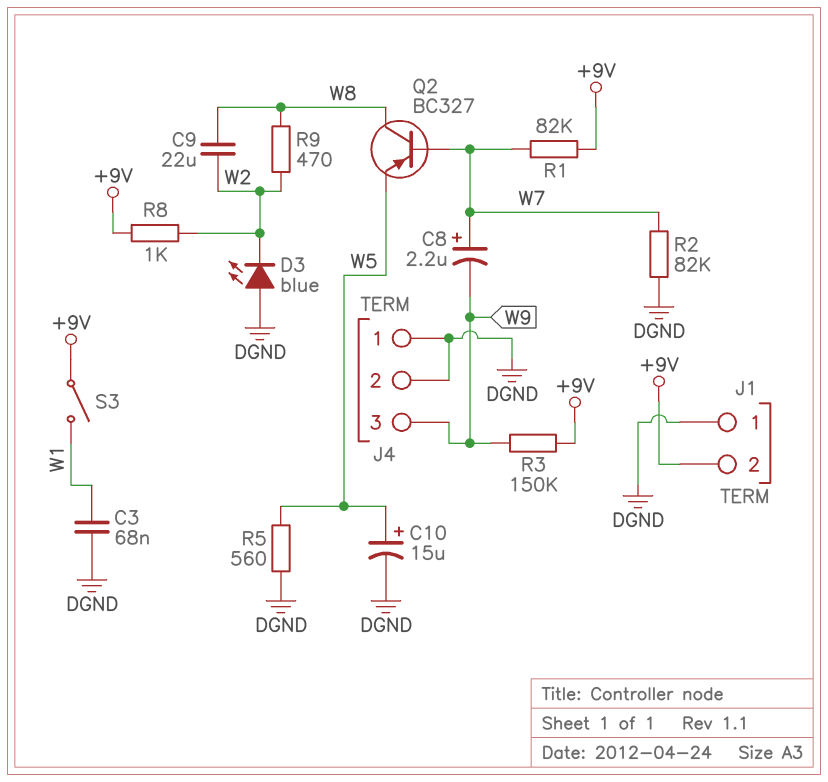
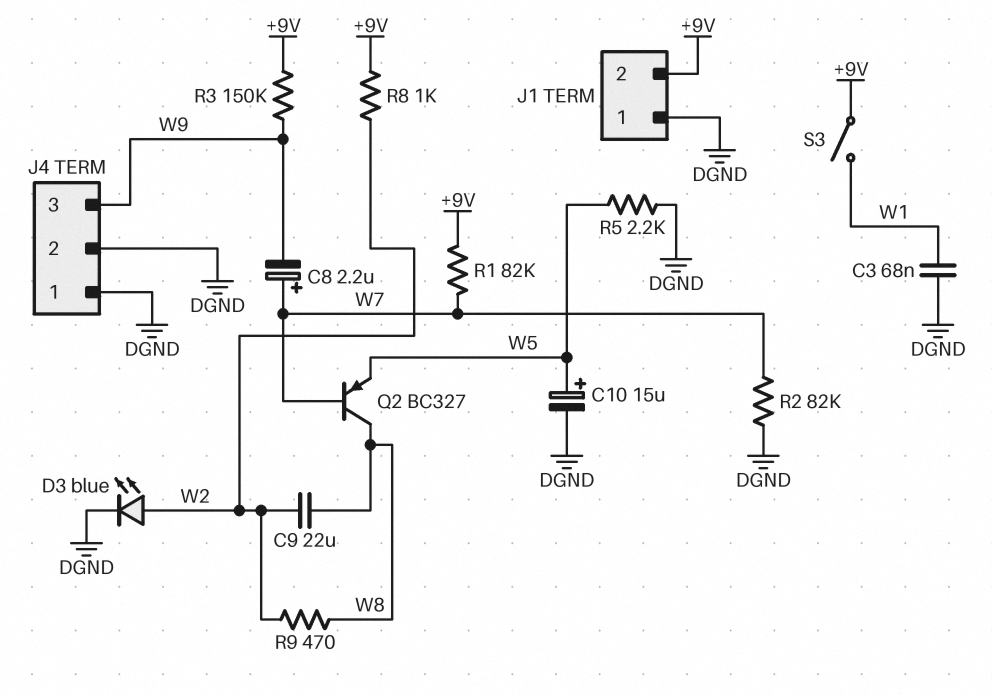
D3: LED blue (A DGND, K W2) -> LED blue (A W2, K DGND)
R5: 560 (DGND, W5) -> 2.2k (DGND, W5)

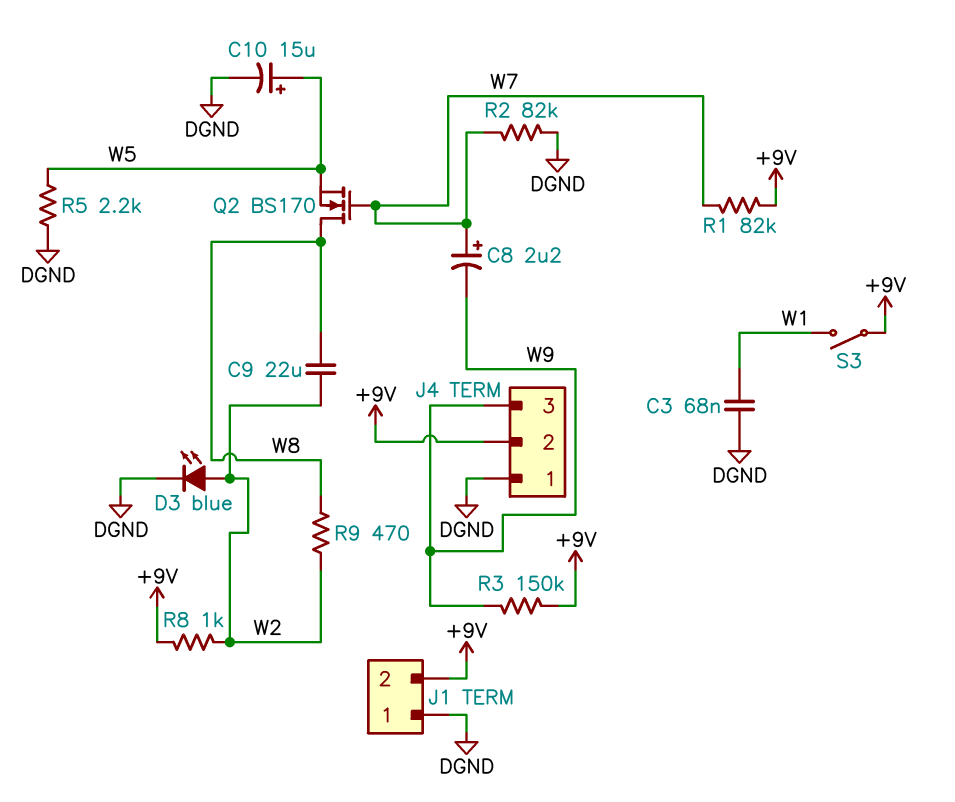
J4 pin 2: DGND -> +9V
Q2: PNP BC327 (B W7, C W8, E W5) -> NMOS BS170 (G W7, D W8, S W5)

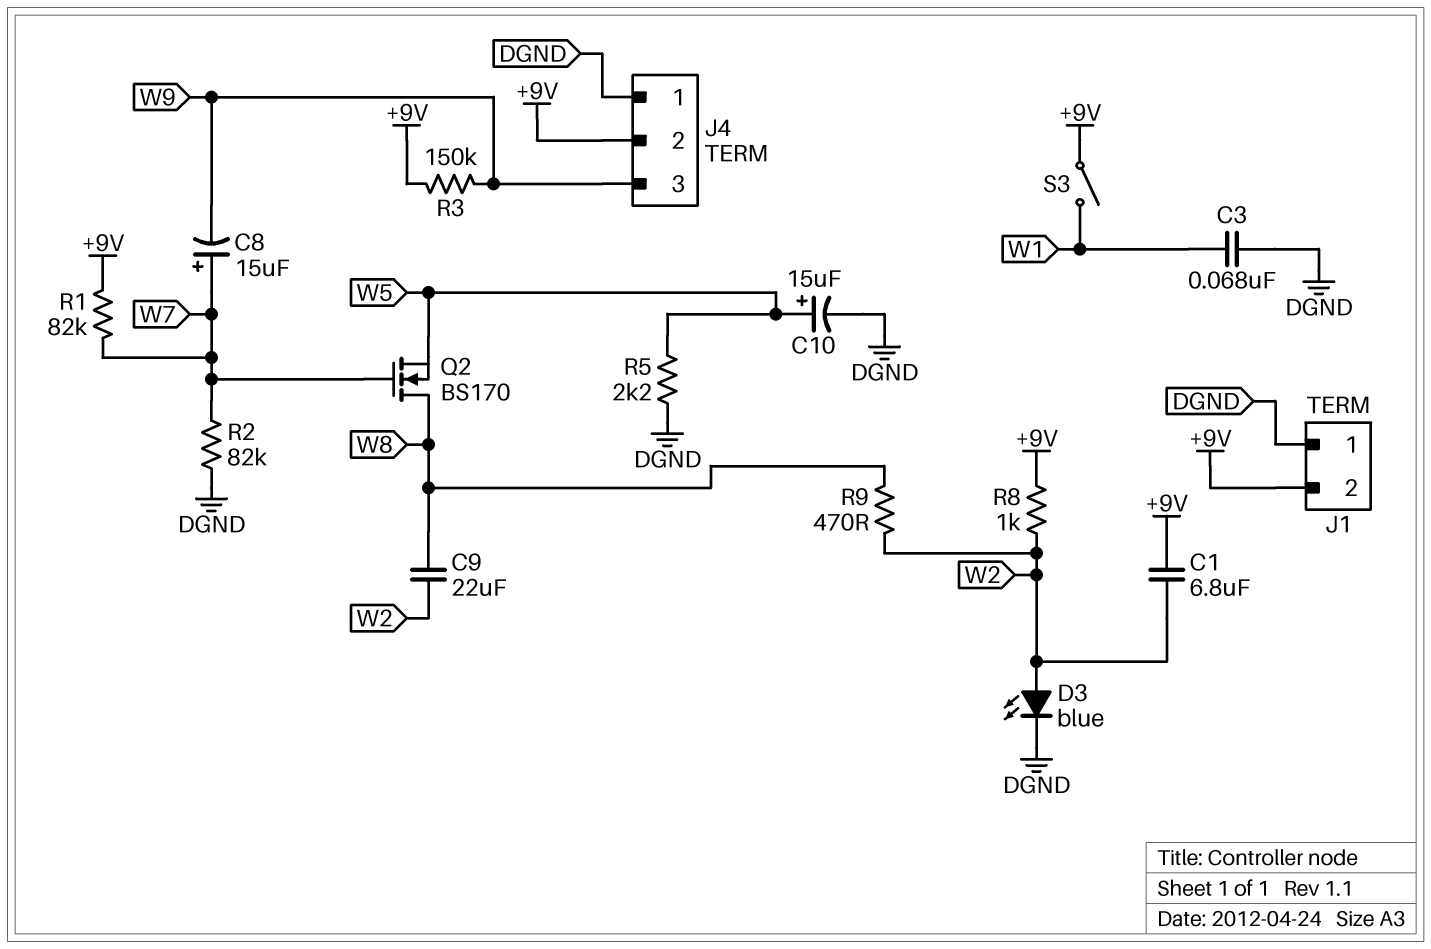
C1: none -> 6.8uF (+9V, W2)
C8: 2.2uF (plus W7, minus W9) -> 15uF (plus W7, minus W9)

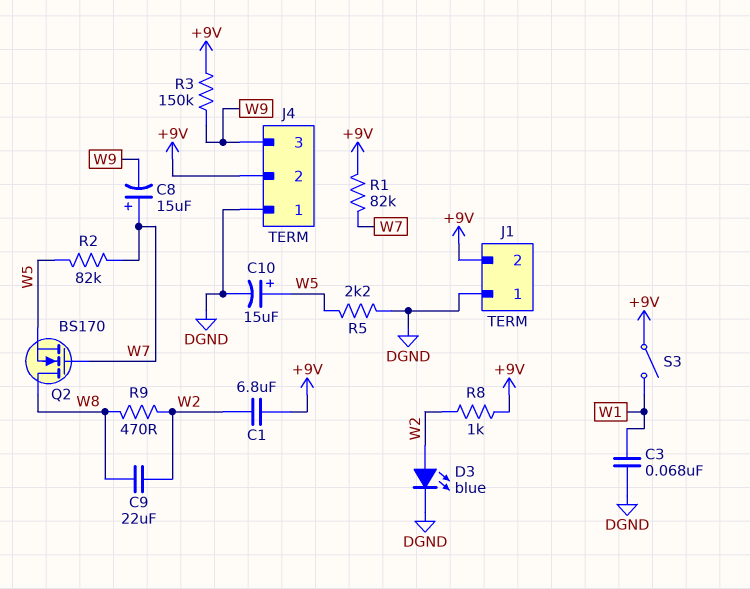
R2: 82k (DGND, W7) -> 82k (W5, W7)

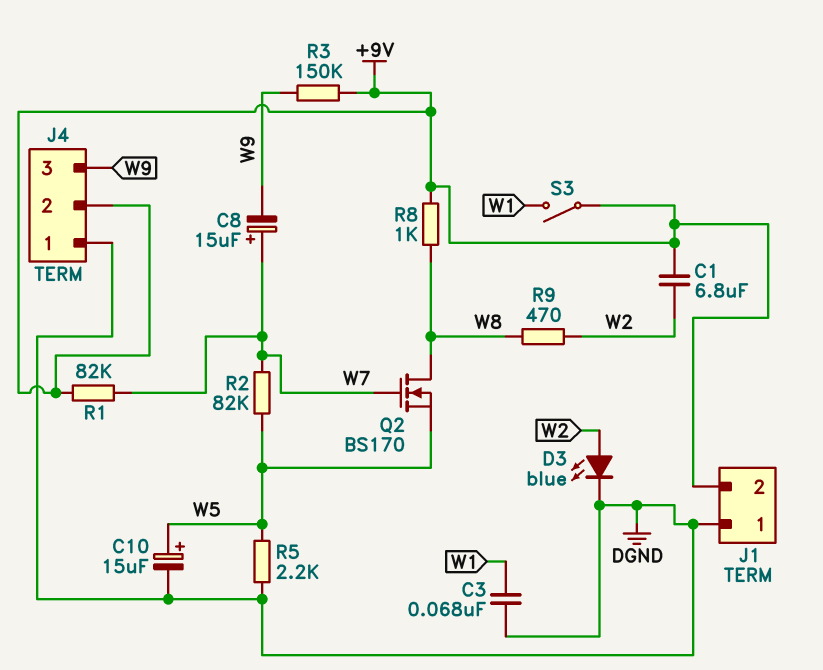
C9: 22uF (W2, W8) -> none
R8: 1k (+9V, W2) -> 1k (+9V, W8)

